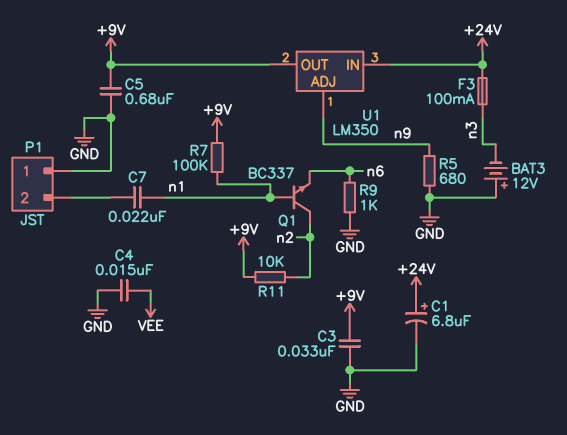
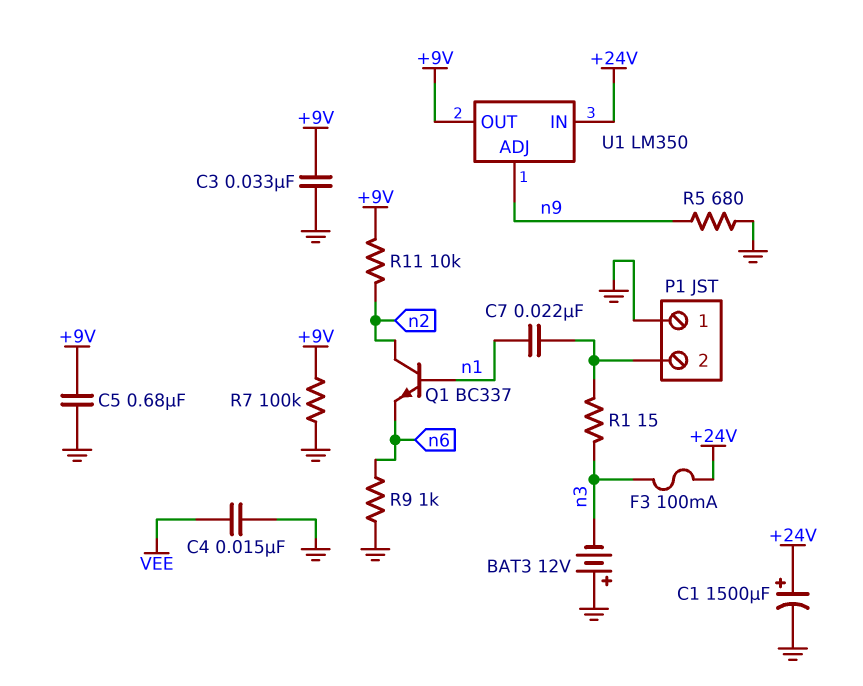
C1: 6.8uF (plus +24V, minus GND) -> 1500uF (plus +24V, minus GND)
R1: none -> 15 (P1/2, n3)
R7: 100k (+9V, n1) -> 100k (+9V, GND)

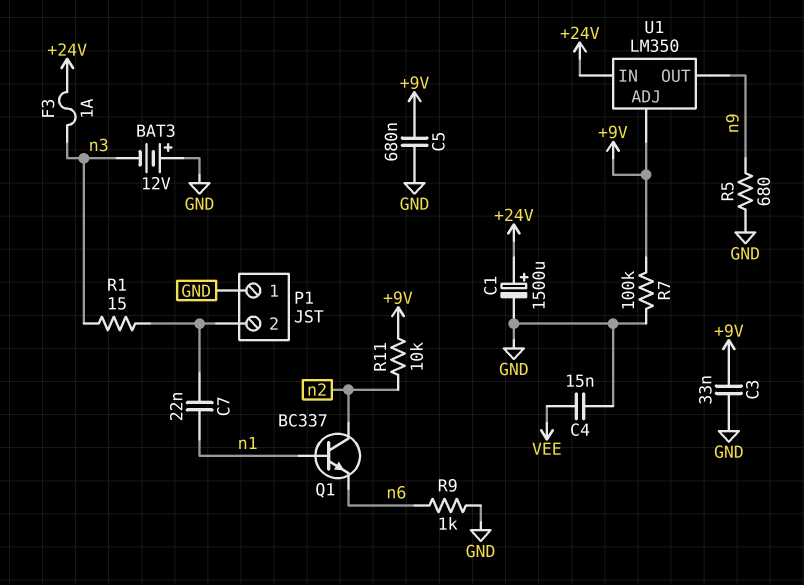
F3: 100mA (+24V, n3) -> 1A (+24V, n3)
U1 pin ADJ: n9 -> +9V
U1 pin OUT: +9V -> n9

